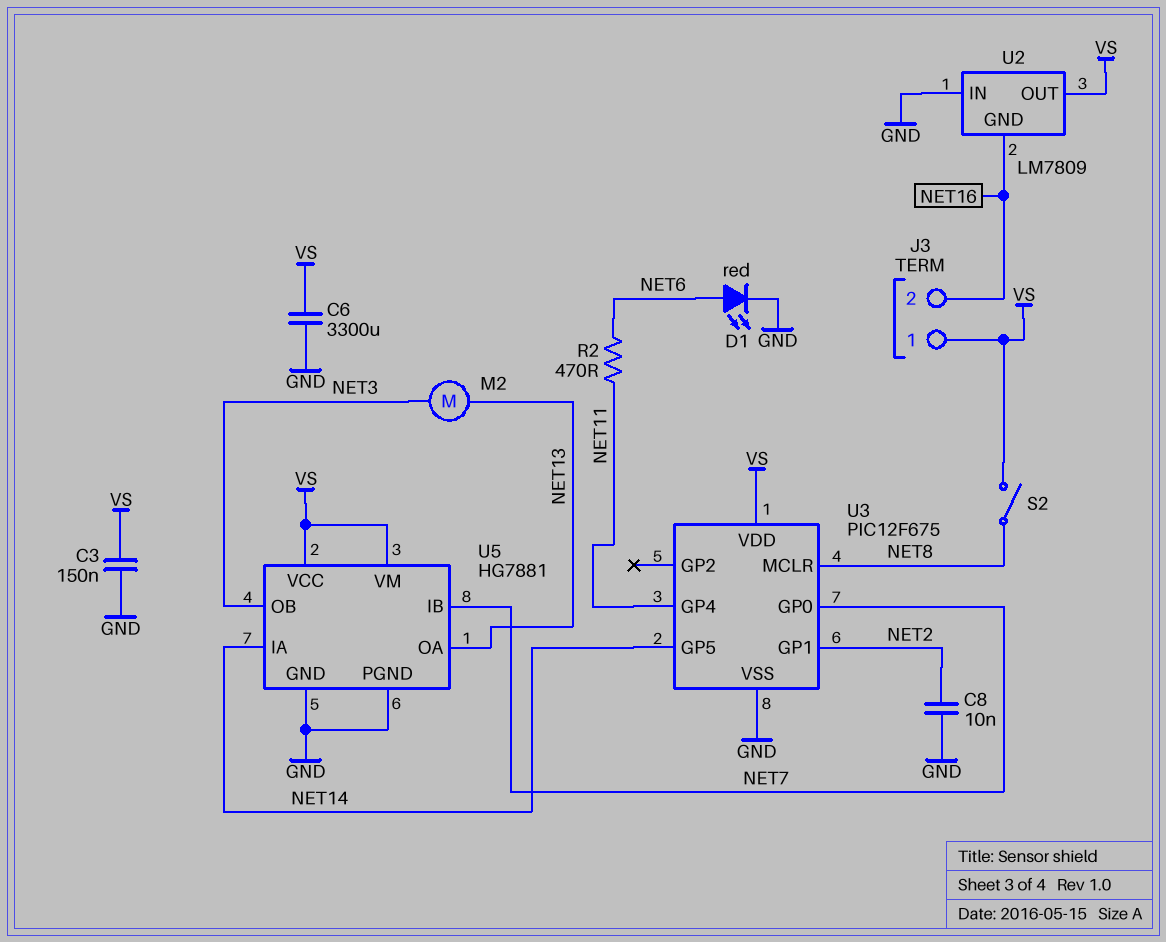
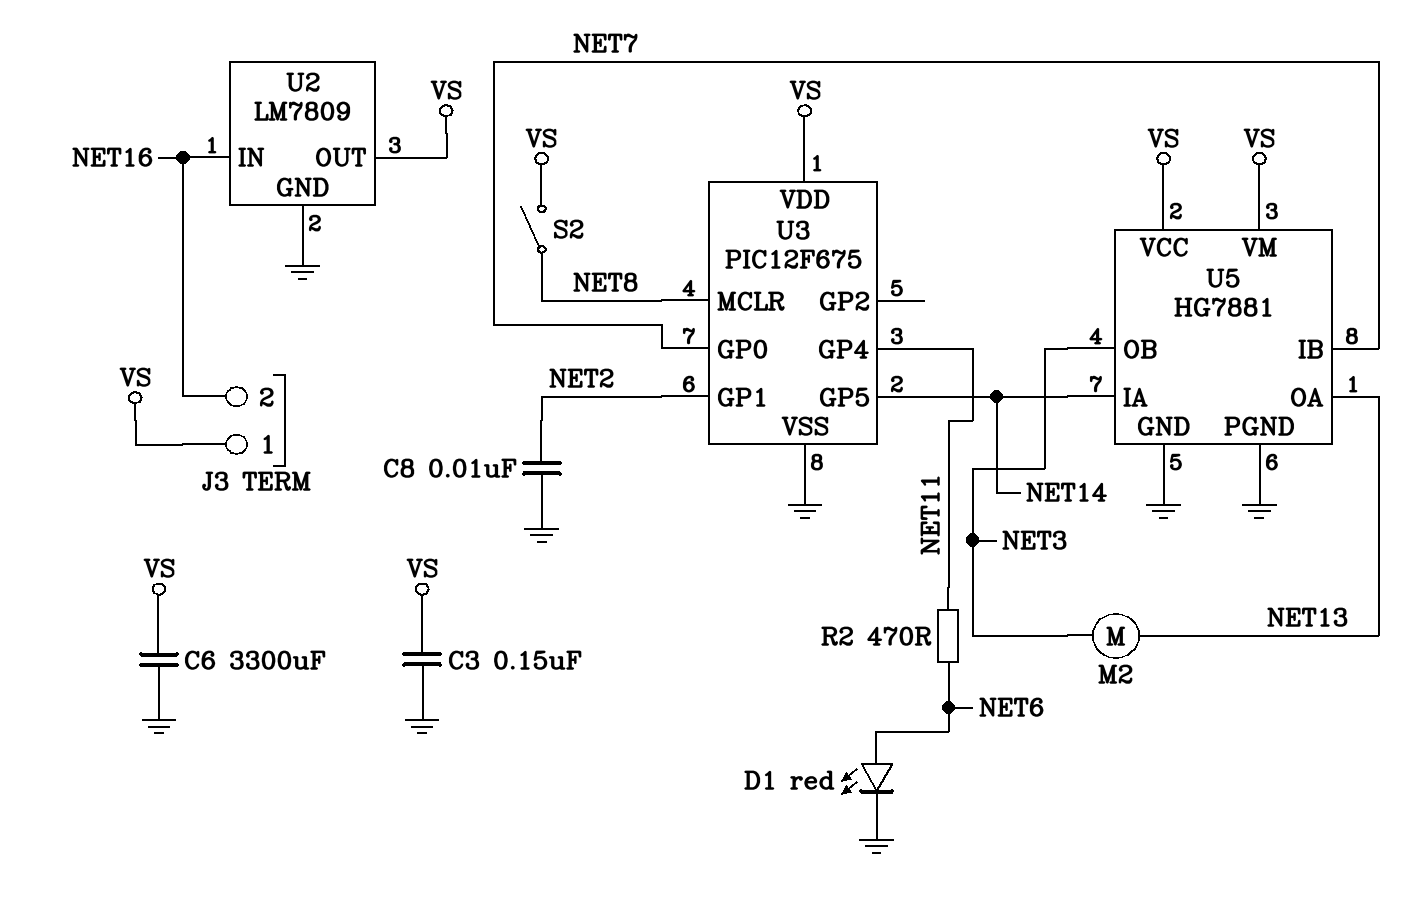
U2 pin GND: NET16 -> GND
U2 pin IN: GND -> NET16

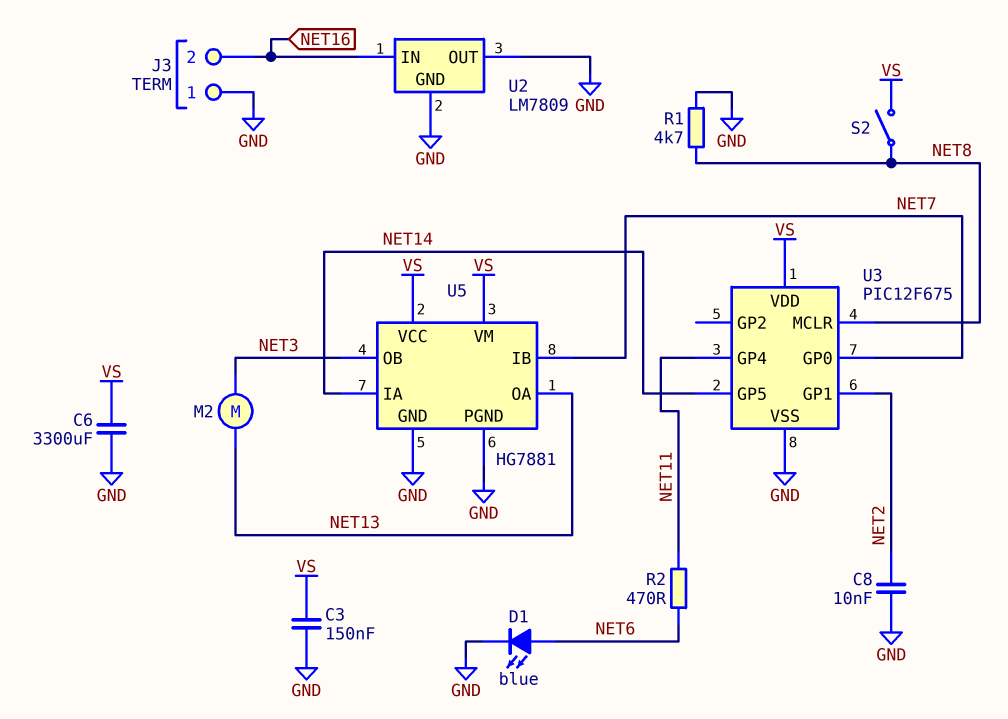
D1: LED red (A NET6, K GND) -> LED blue (A NET6, K GND)
J3 pin 1: VS -> GND
R1: none -> 4.7k (GND, NET8)
U2 pin OUT: VS -> GND

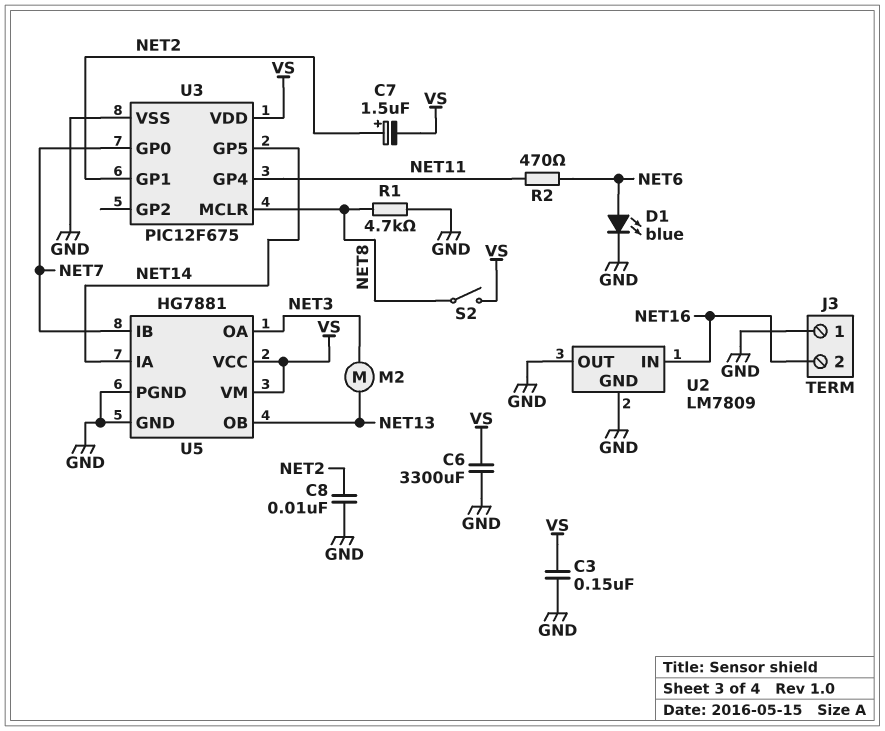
C7: none -> 1.5uF (plus NET2, minus VS)
U5 pin OA: NET13 -> NET3
U5 pin OB: NET3 -> NET13

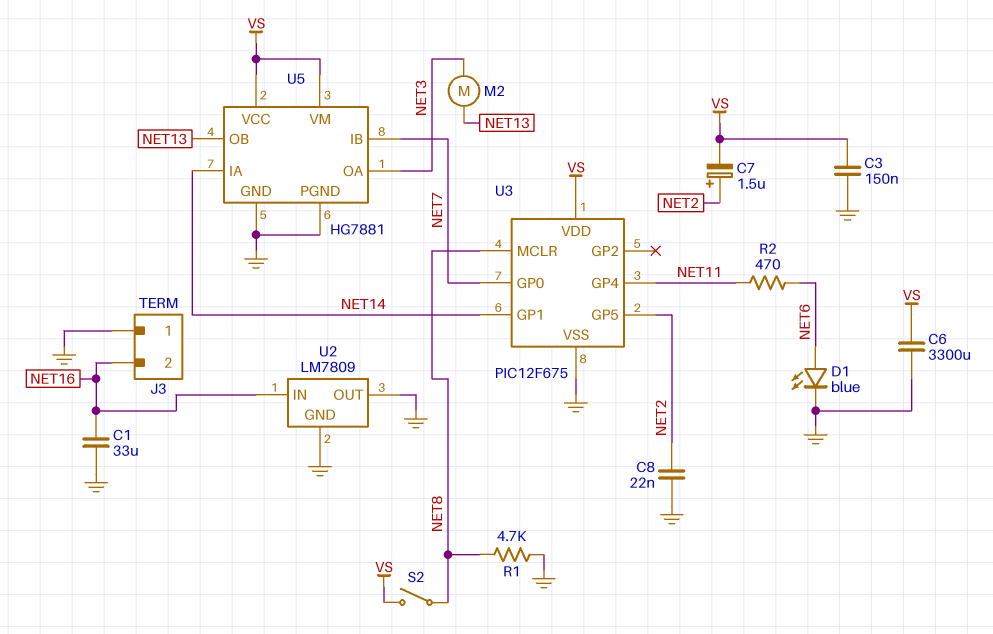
C1: none -> 33uF (GND, NET16)
C8: 10nF (GND, NET2) -> 22nF (GND, NET2)
U3 pin GP1: NET2 -> NET14
U3 pin GP5: NET14 -> NET2

